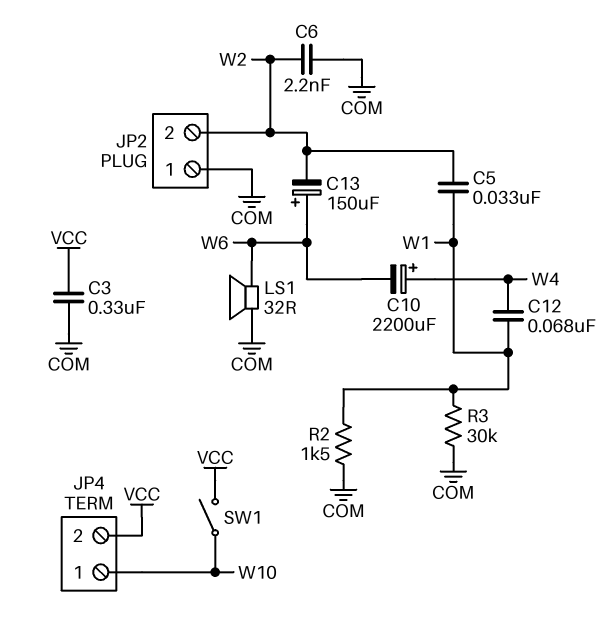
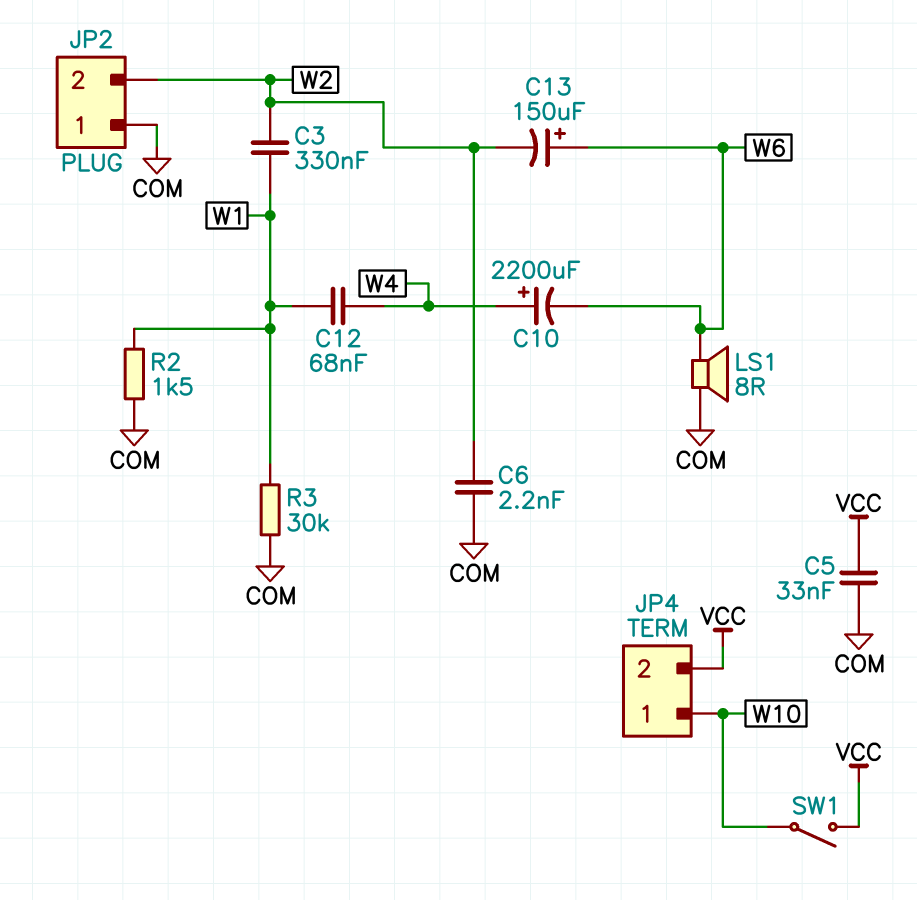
C3: 330nF (COM, VCC) -> 330nF (W1, W2)
C5: 33nF (W1, W2) -> 33nF (COM, VCC)
LS1: speaker 32R (COM, W6) -> speaker 8R (COM, W6)

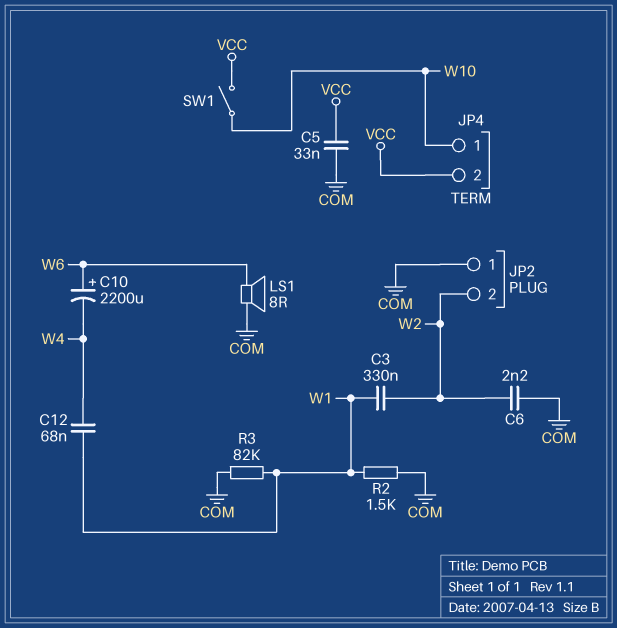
C10: 2200uF (plus W4, minus W6) -> 2200uF (plus W6, minus W4)
C13: 150uF (plus W6, minus W2) -> none
R3: 30k (COM, W1) -> 82k (COM, W1)

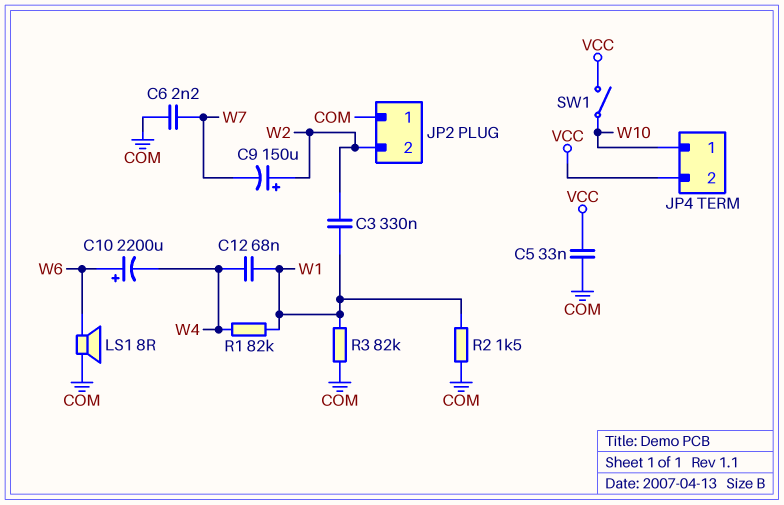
C6: 2.2nF (COM, W2) -> 2.2nF (COM, W7)
C9: none -> 150uF (plus W2, minus W7)
R1: none -> 82k (W1, W4)

